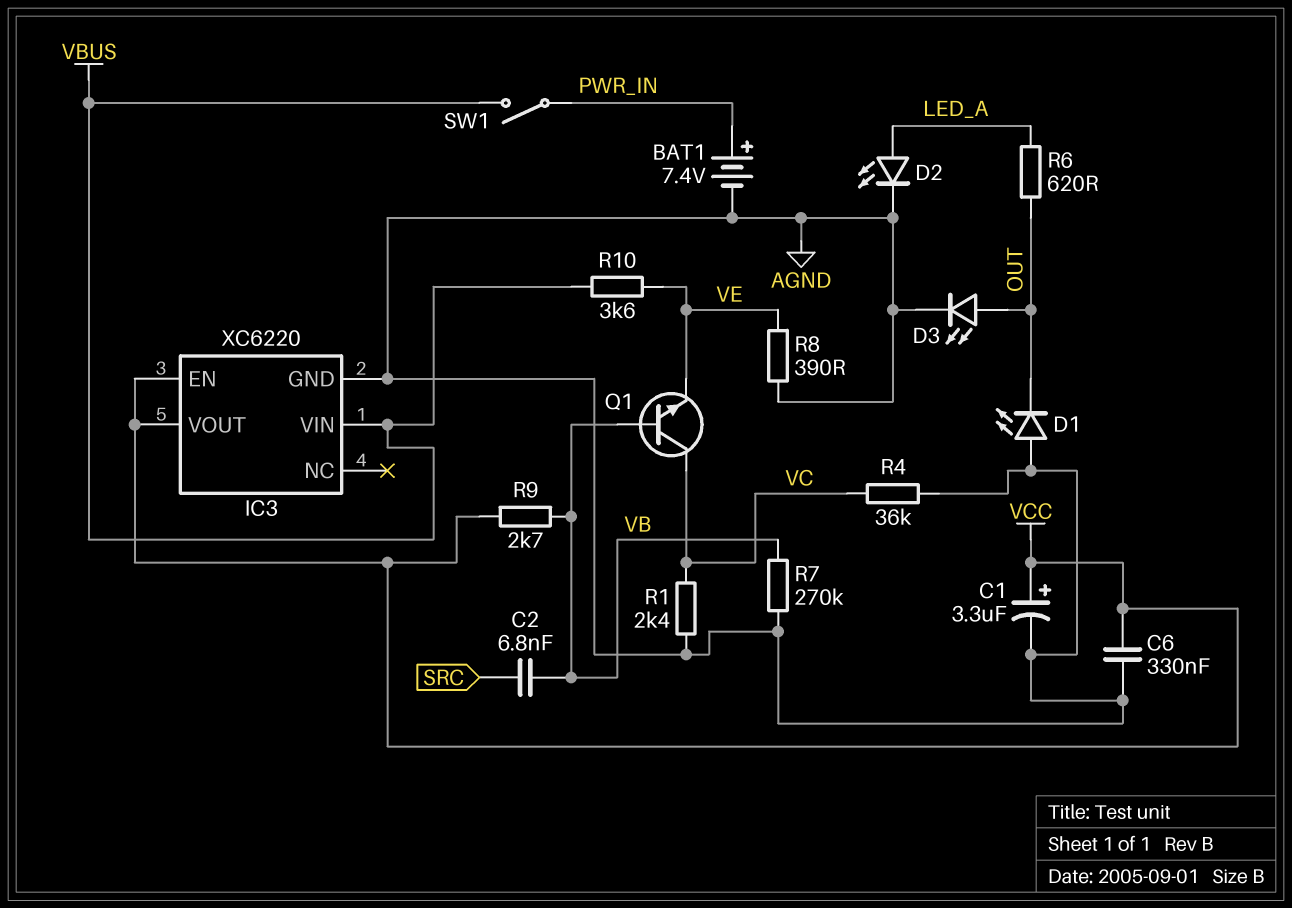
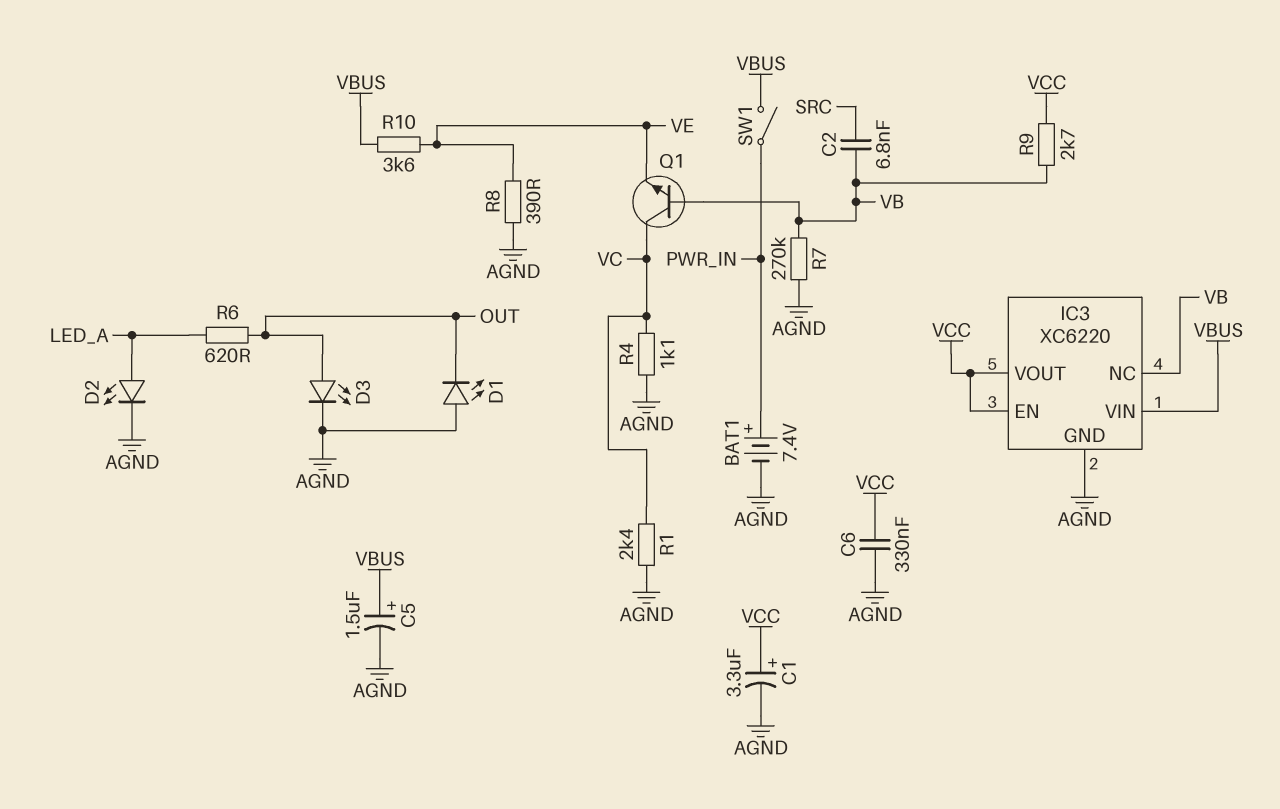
C5: none -> 1.5uF (plus VBUS, minus AGND)
IC3 pin NC: none -> VB
R4: 36k (AGND, VC) -> 1.1k (AGND, VC)

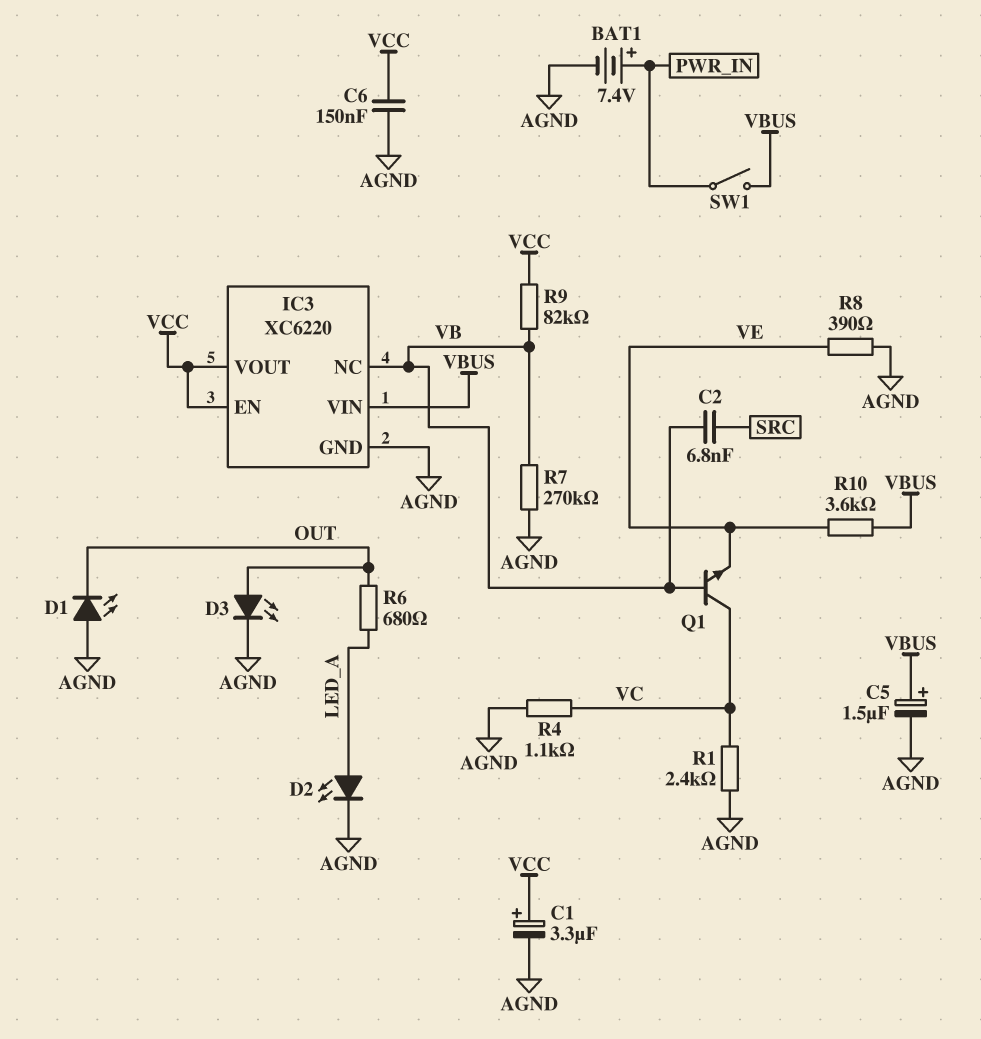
C6: 330nF (AGND, VCC) -> 150nF (AGND, VCC)
R6: 620 (LED_A, OUT) -> 680 (LED_A, OUT)
R9: 2.7k (VB, VCC) -> 82k (VB, VCC)

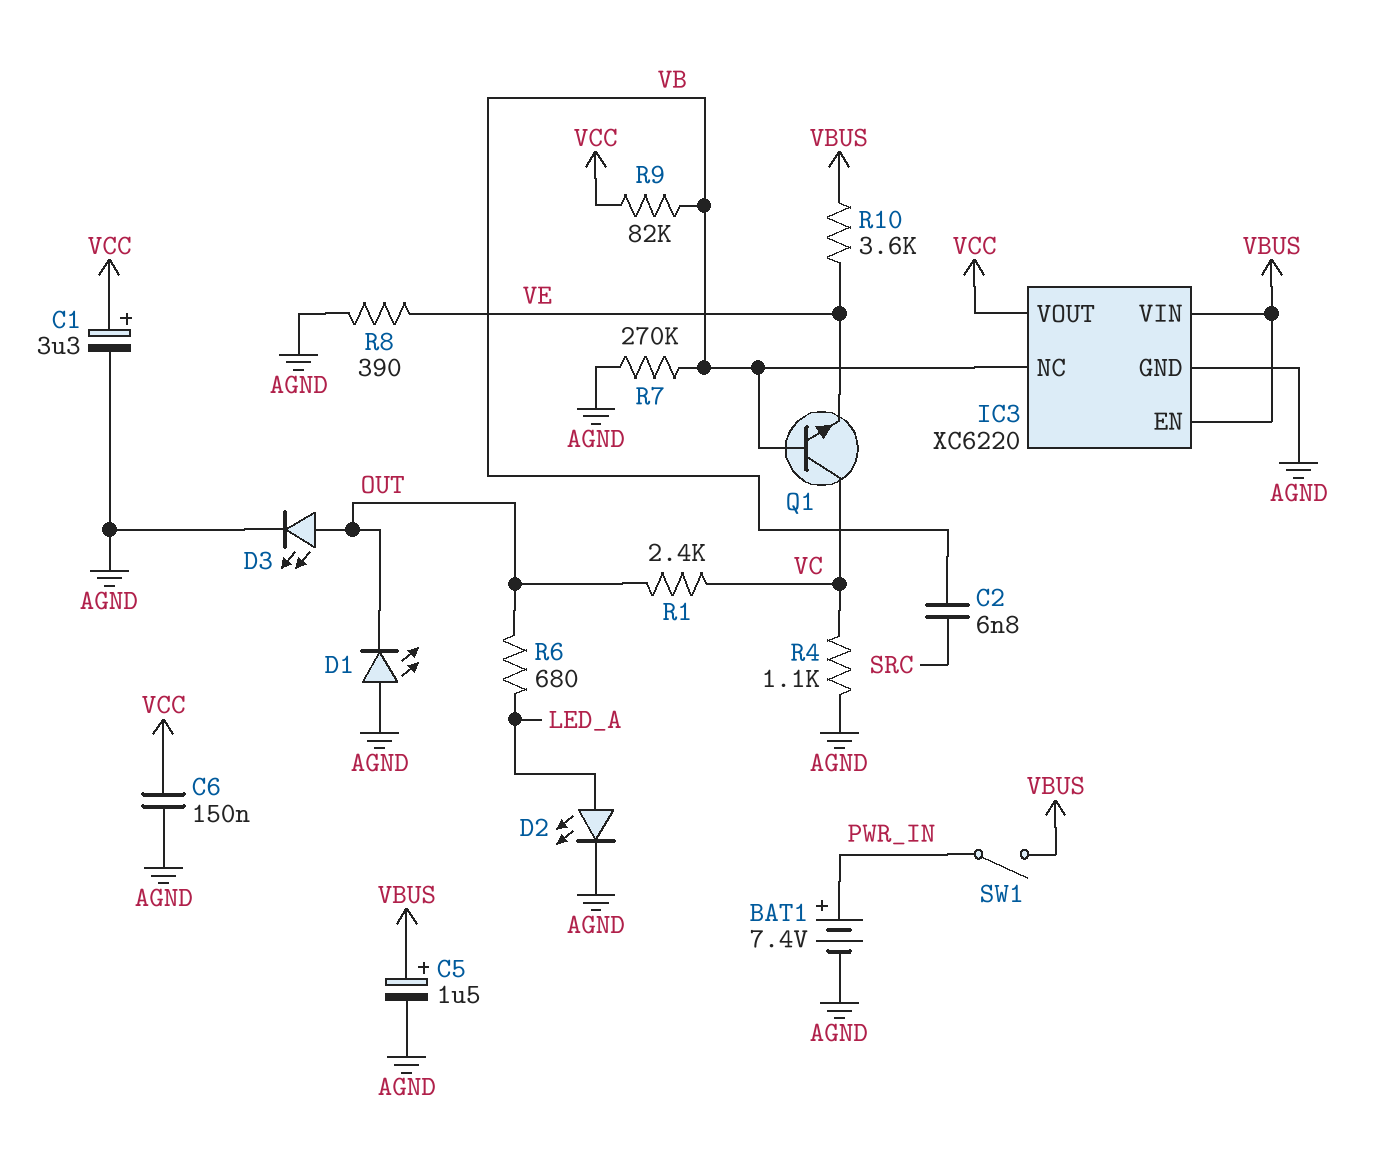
IC3 pin EN: VCC -> VBUS
R1: 2.4k (AGND, VC) -> 2.4k (OUT, VC)

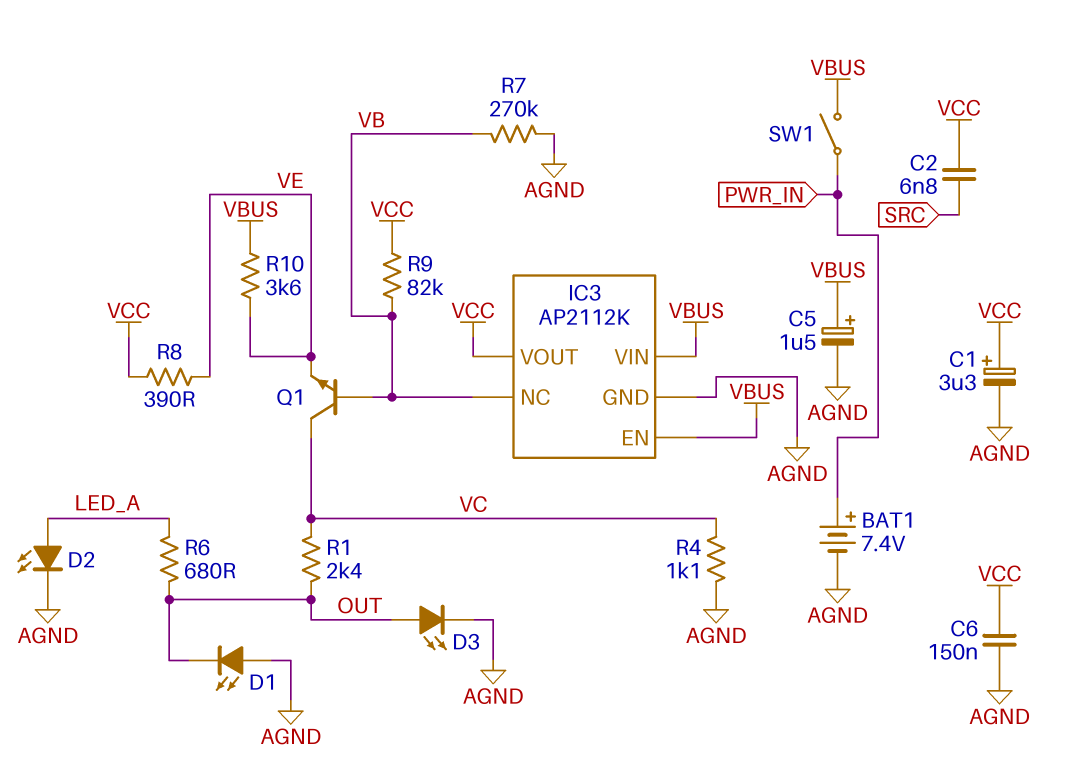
C2: 6.8nF (SRC, VB) -> 6.8nF (SRC, VCC)
IC3: XC6220 -> AP2112K
R8: 390 (AGND, VE) -> 390 (VCC, VE)

